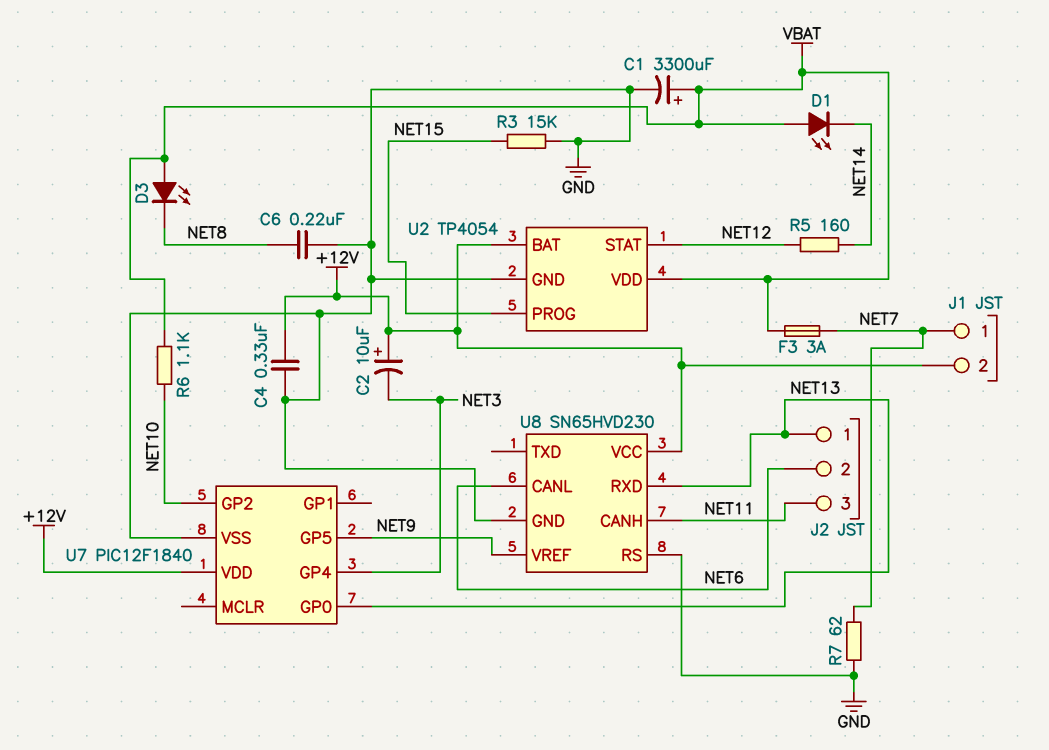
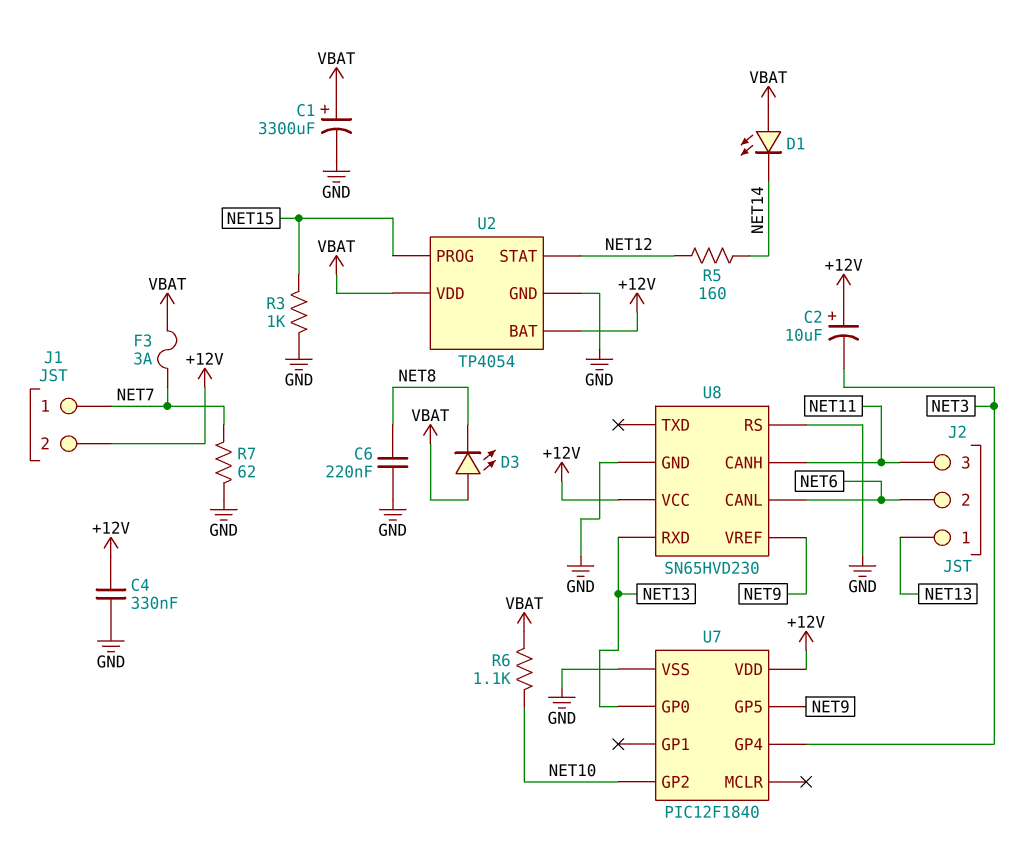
R3: 15k (GND, NET15) -> 1k (GND, NET15)

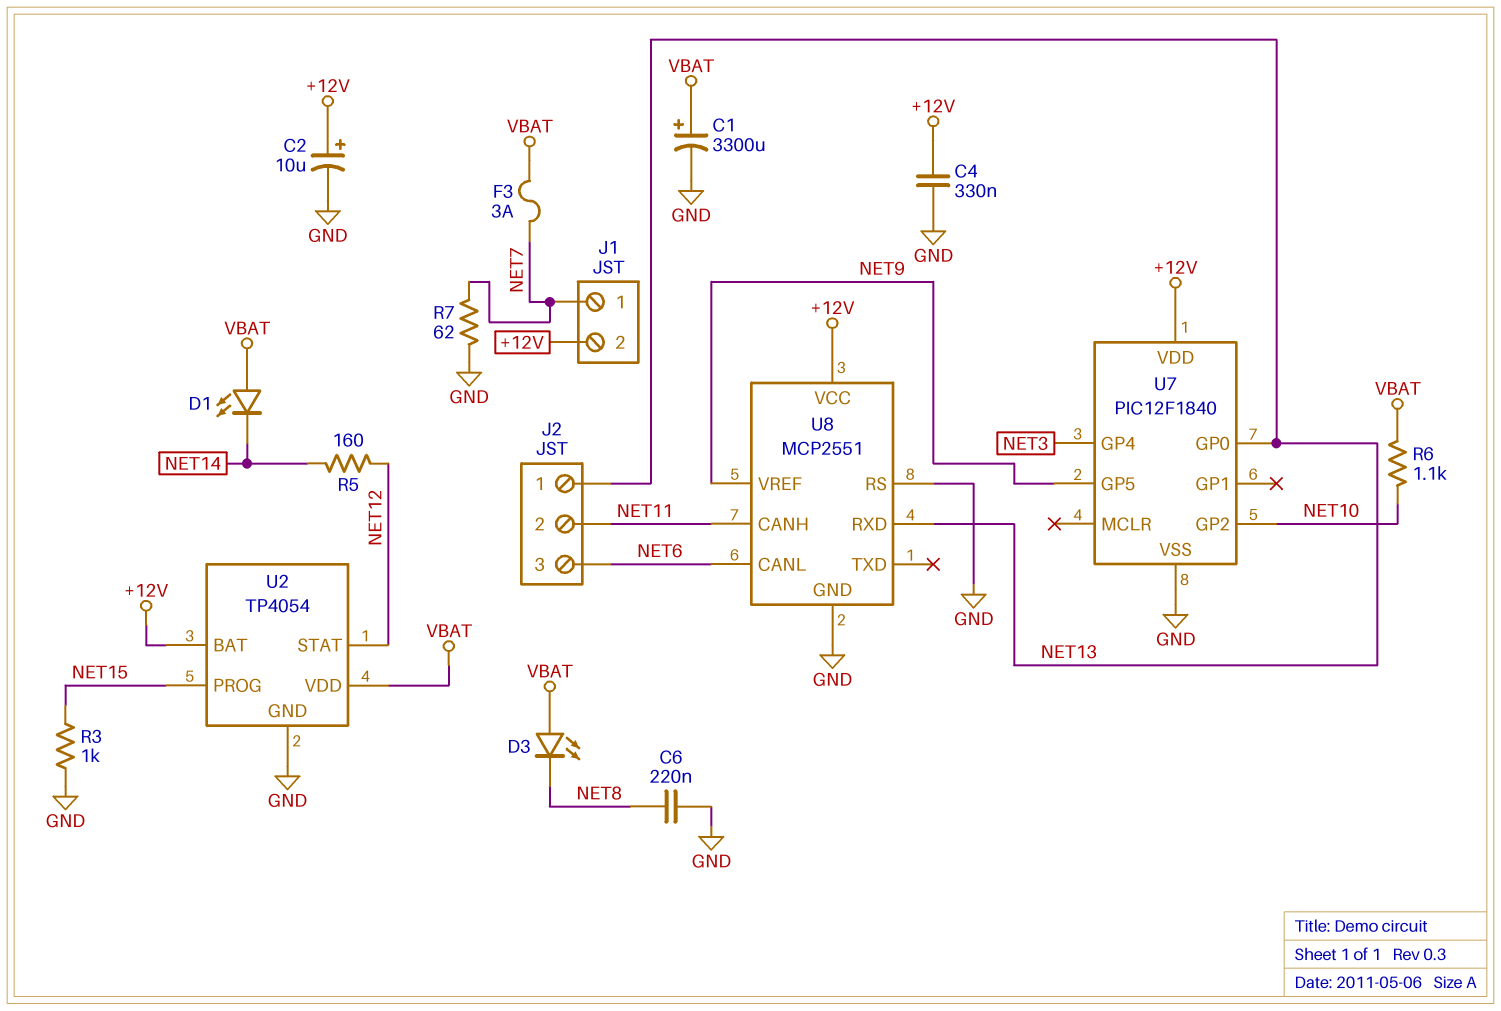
C2: 10uF (plus +12V, minus NET3) -> 10uF (plus +12V, minus GND)
J2 pin 2: NET6 -> NET11
J2 pin 3: NET11 -> NET6
U8: SN65HVD230 -> MCP2551

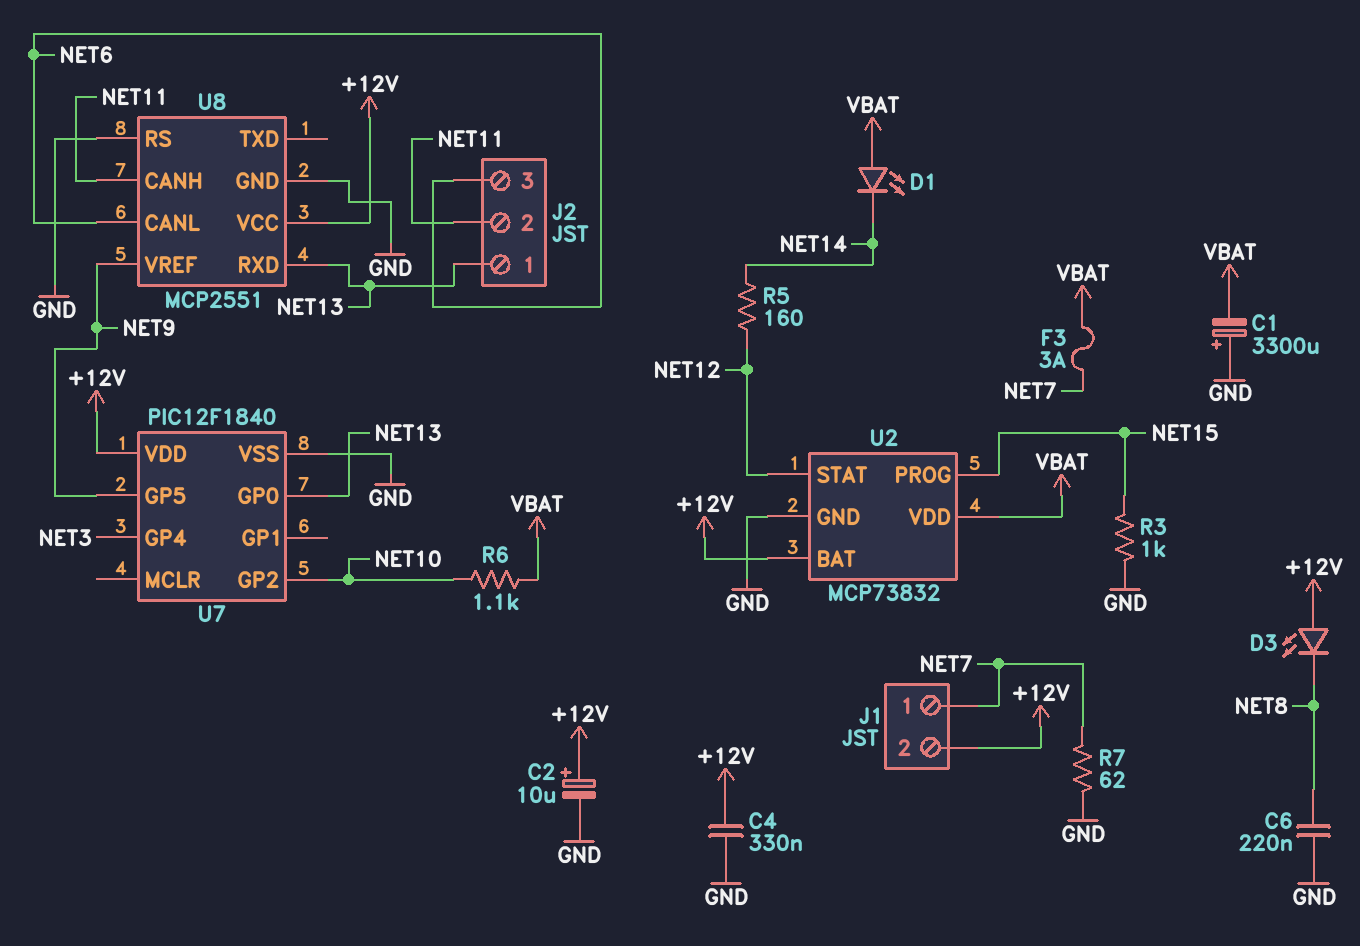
C1: 3300uF (plus VBAT, minus GND) -> 3300uF (plus GND, minus VBAT)
D3: LED (A VBAT, K NET8) -> LED (A +12V, K NET8)
U2: TP4054 -> MCP73832

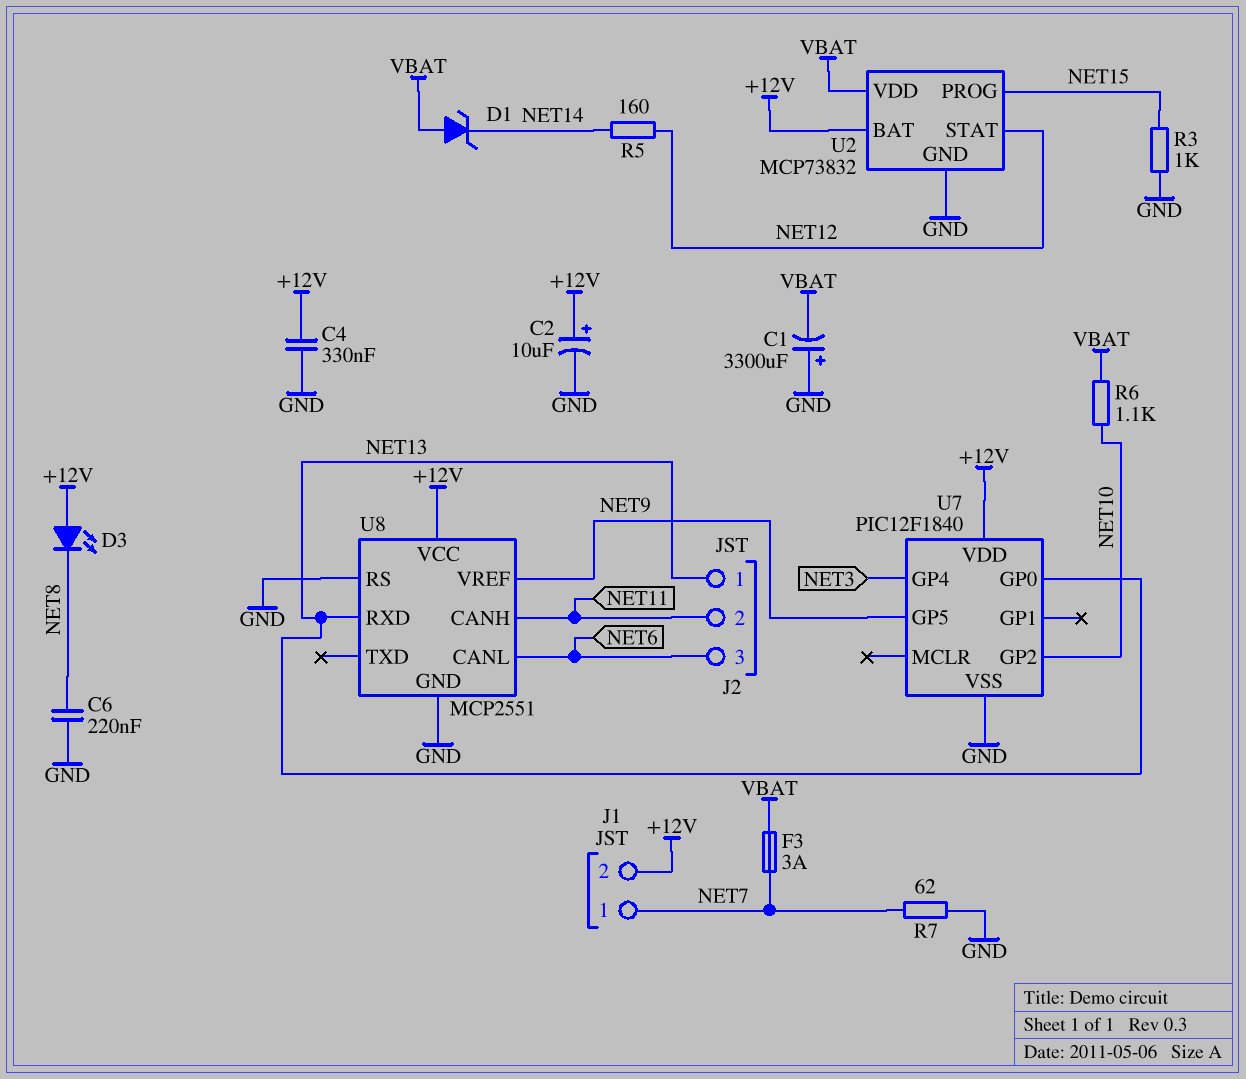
D1: LED (A VBAT, K NET14) -> zener (A VBAT, K NET14)

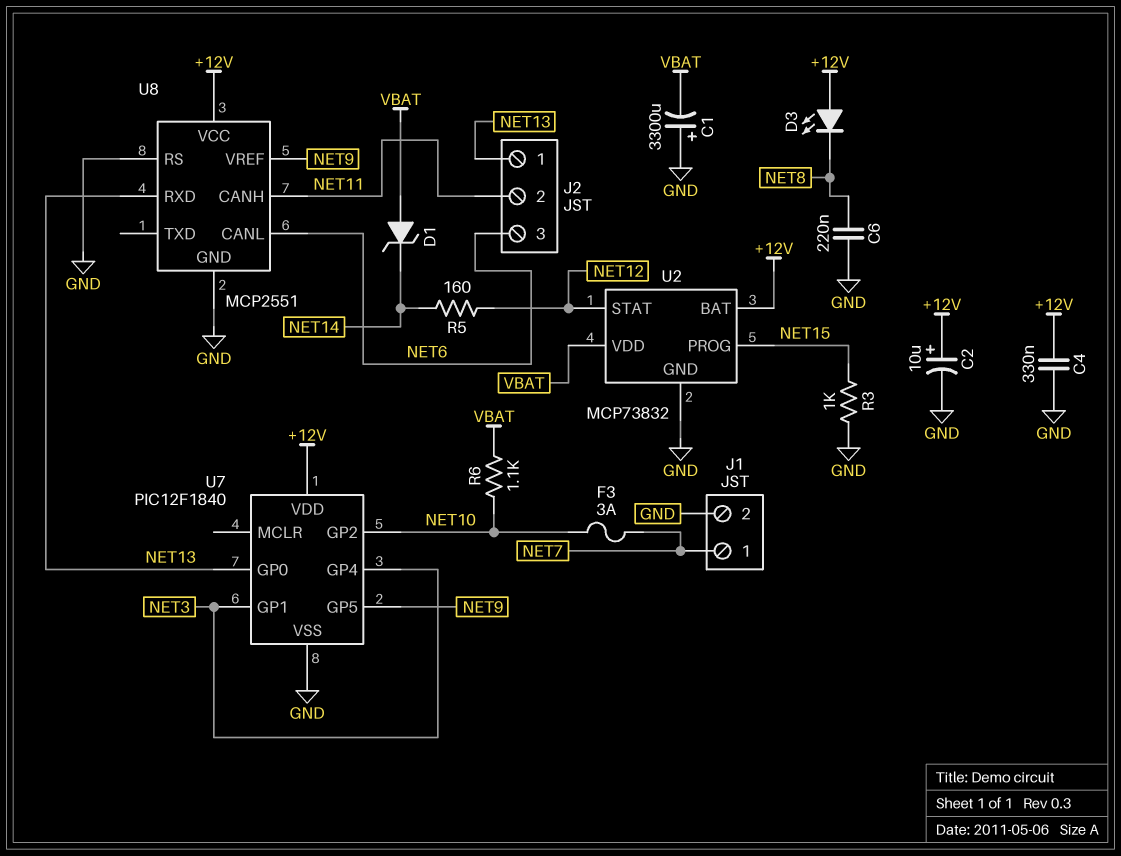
F3: 3A (NET7, VBAT) -> 3A (NET7, NET10)
J1 pin 2: +12V -> GND
R7: 62 (GND, NET7) -> none
U7 pin GP1: none -> NET3

